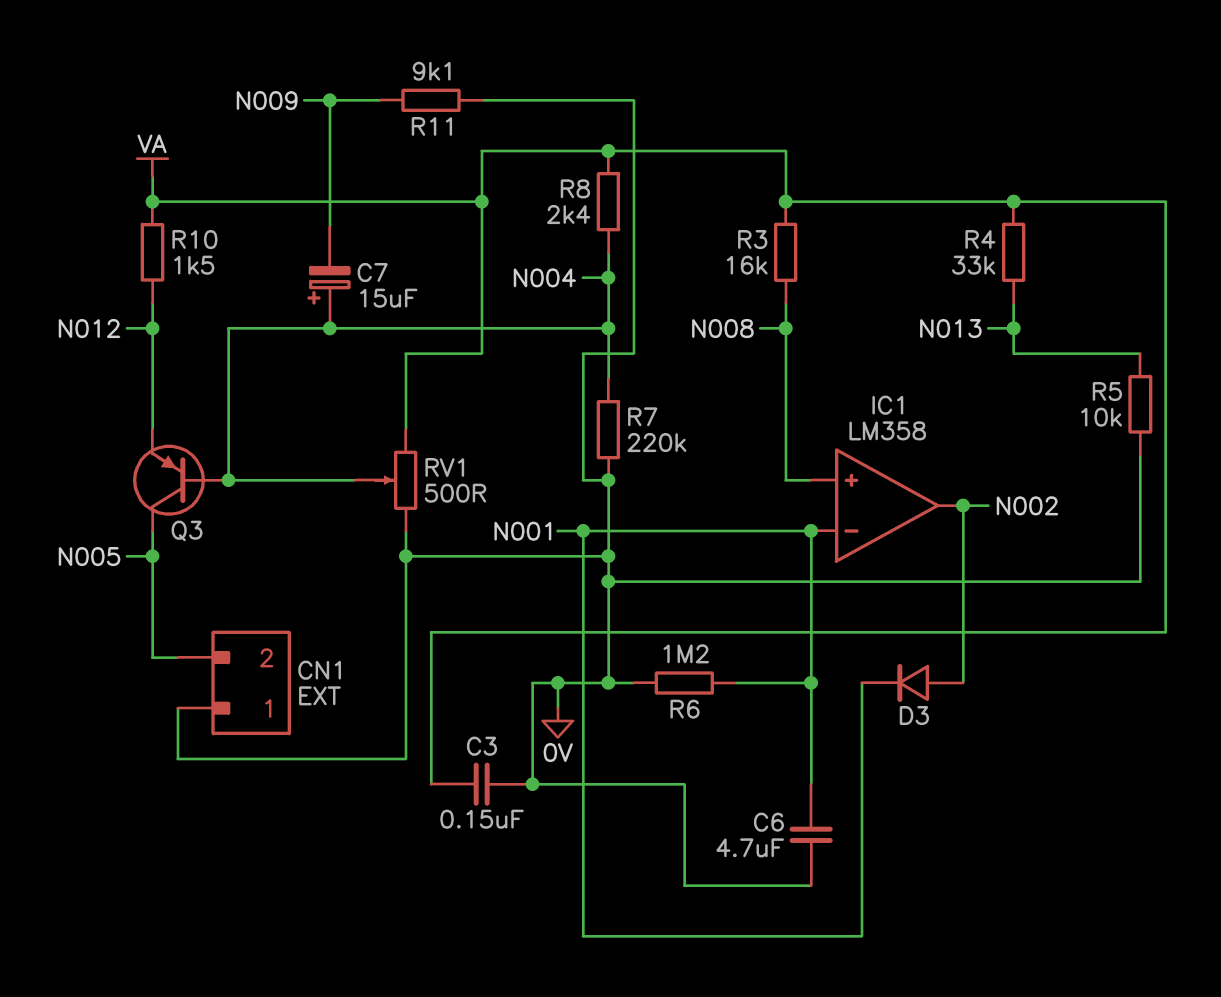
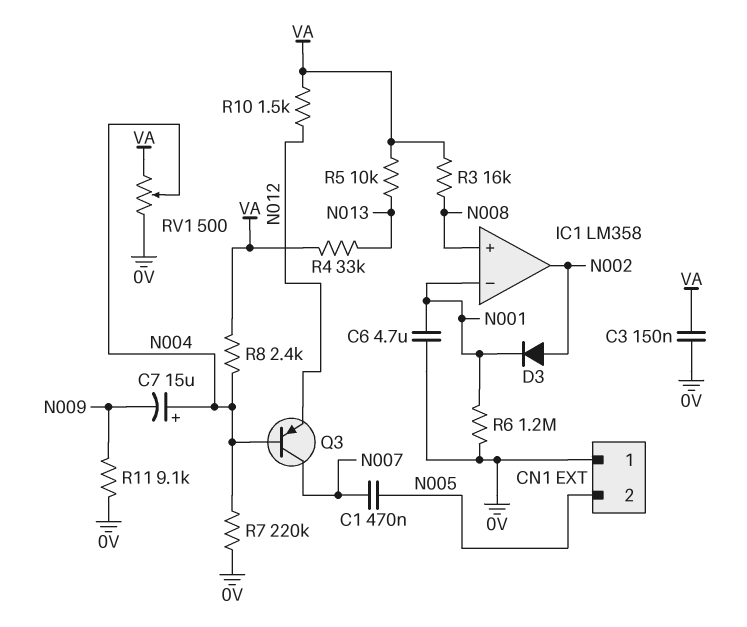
C1: none -> 470nF (N005, N007)
Q3: PNP (B N004, C N005, E N012) -> PNP (B N004, C N007, E N012)
R5: 10k (0V, N013) -> 10k (N013, VA)

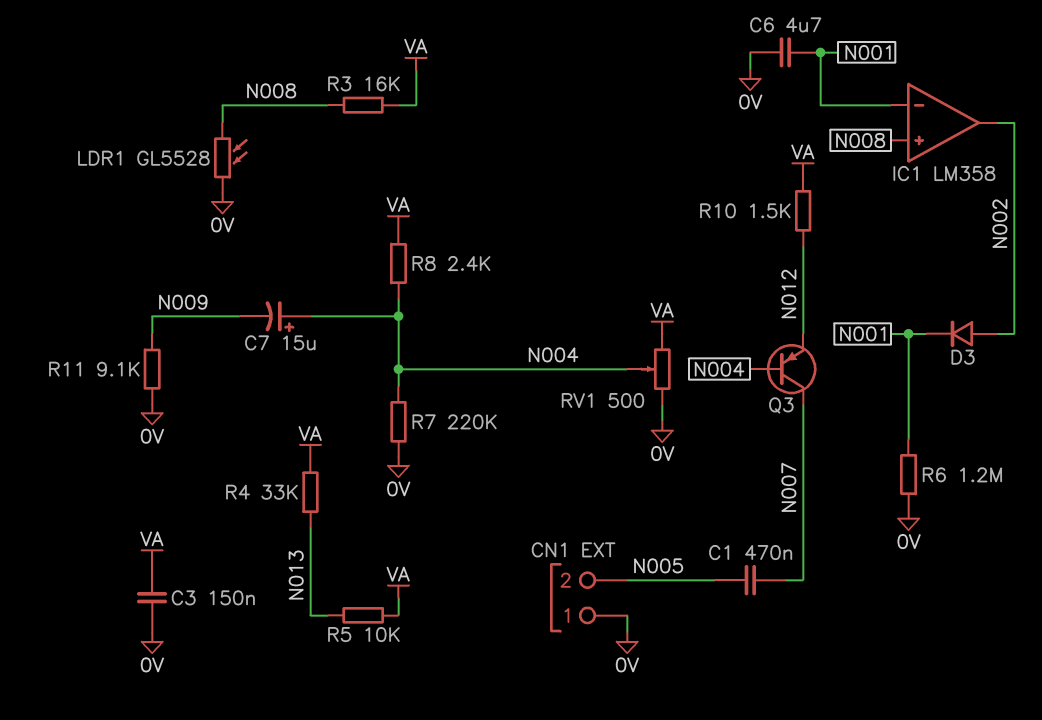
LDR1: none -> GL5528 (0V, N008)

